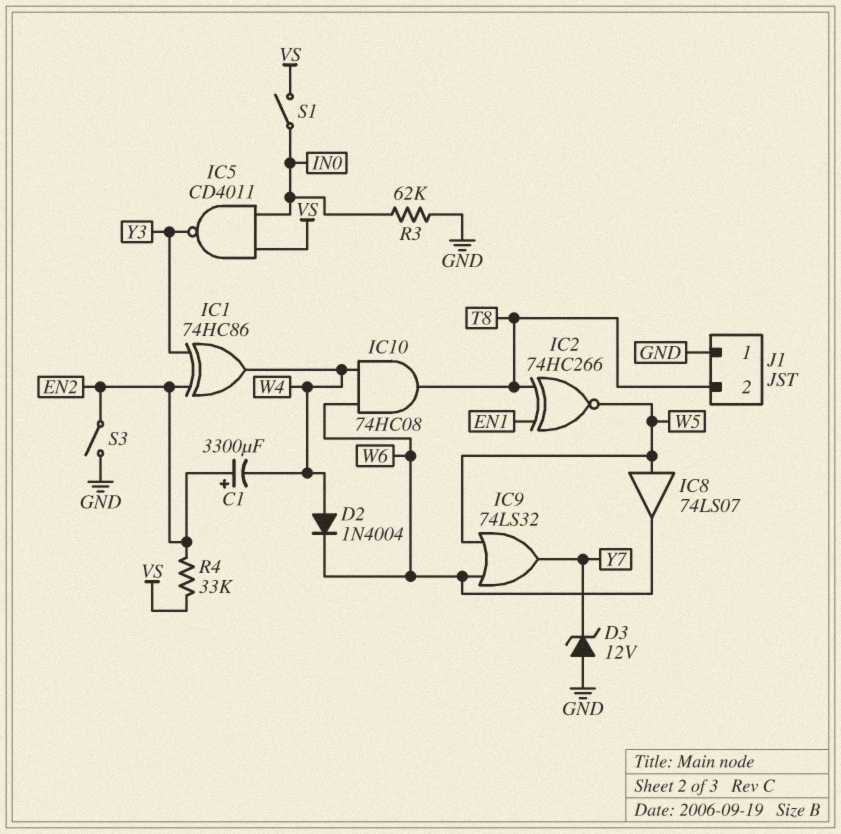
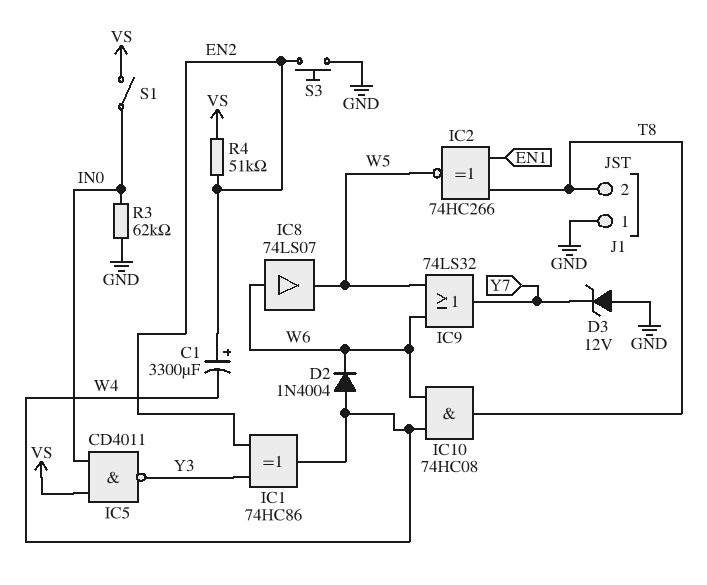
IC8: buffer 74LS07 (in W5, out W6) -> buffer 74LS07 (in W6, out W5)
R4: 33k (EN2, VS) -> 51k (EN2, VS)
S3: switch (EN2, GND) -> button (EN2, GND)

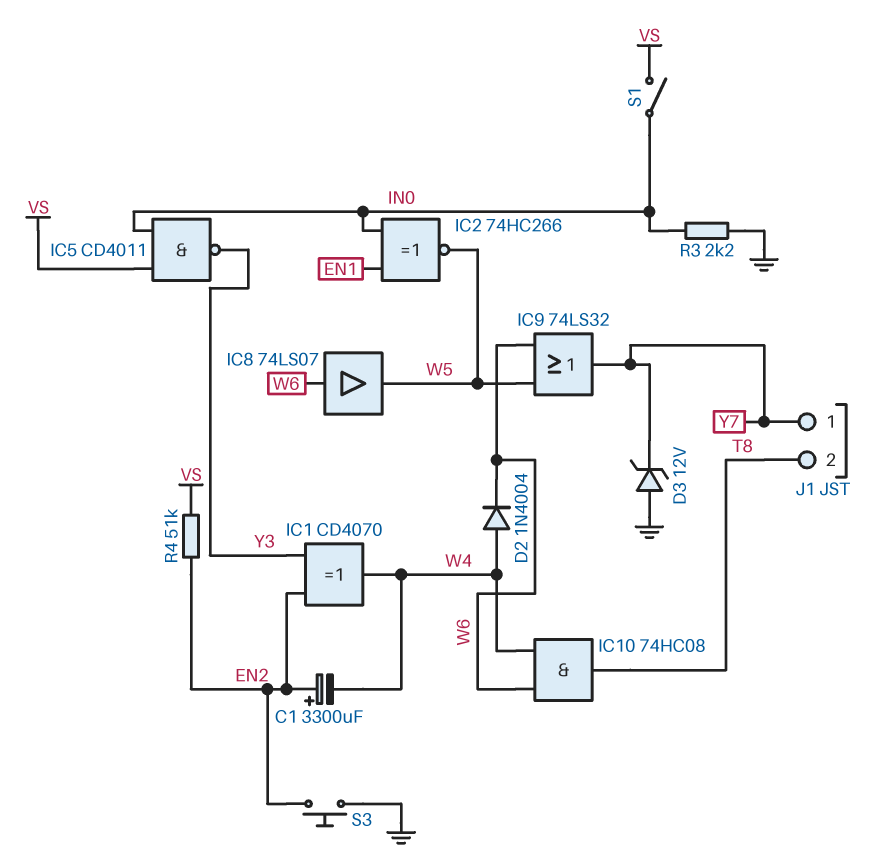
IC1: XOR 74HC86 (in EN2, in Y3, out W4) -> XOR CD4070 (in EN2, in Y3, out W4)
IC2: XNOR 74HC266 (in EN1, in T8, out W5) -> XNOR 74HC266 (in EN1, in IN0, out W5)
J1 pin 1: GND -> Y7
R3: 62k (GND, IN0) -> 2.2k (GND, IN0)

